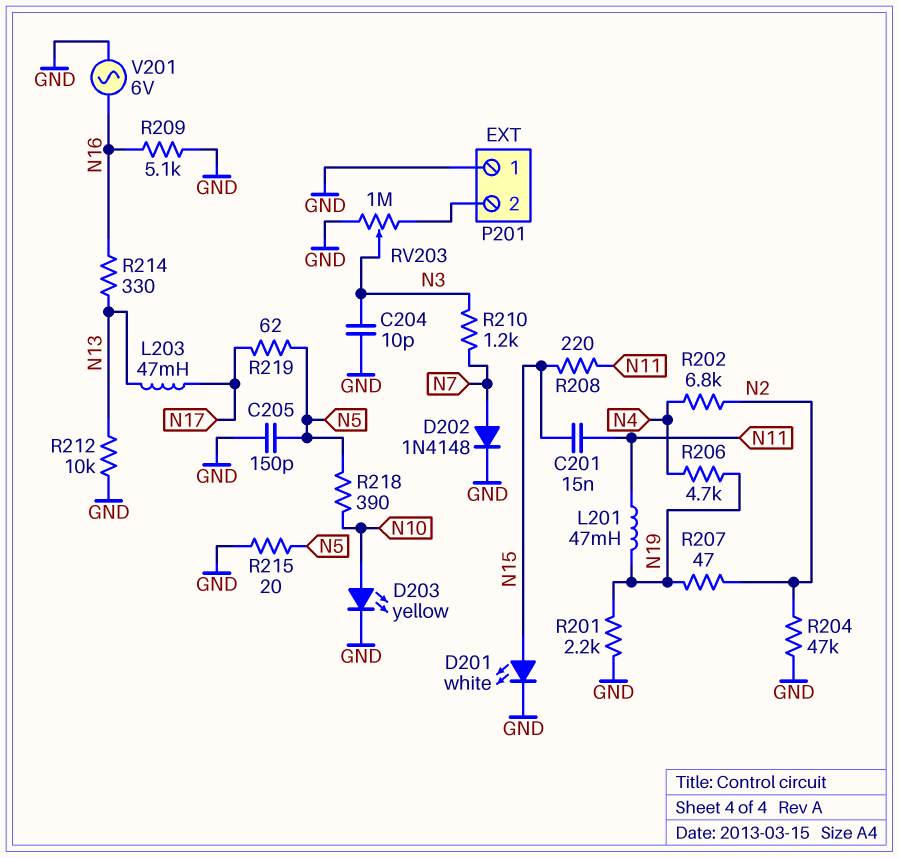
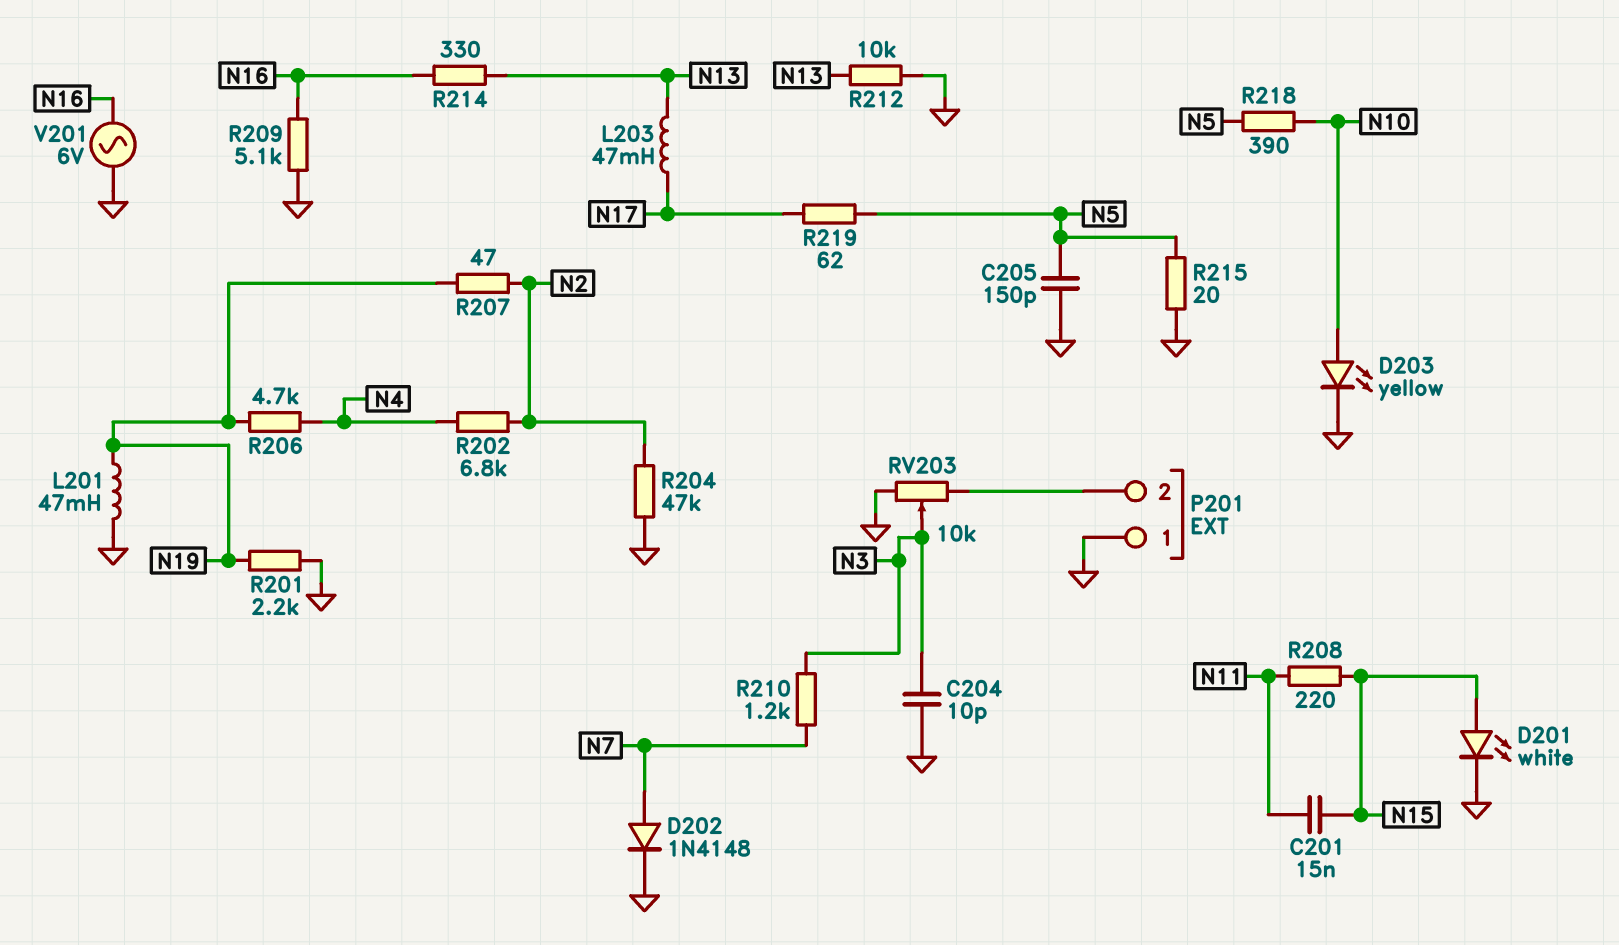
L201: 47mH (N11, N19) -> 47mH (GND, N19)
RV203: 1M (GND, P201/2, wiper N3) -> 10k (GND, P201/2, wiper N3)

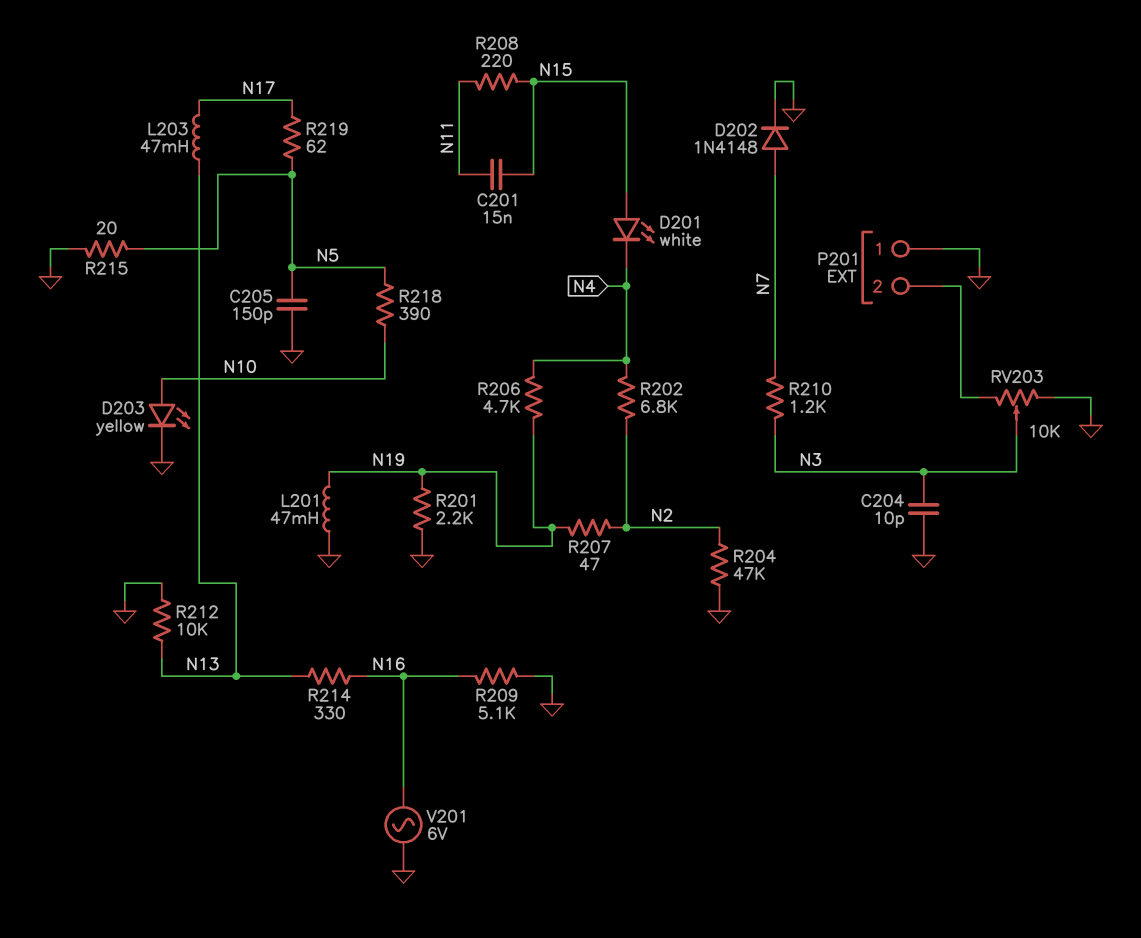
D201: LED white (A N15, K GND) -> LED white (A N15, K N4)

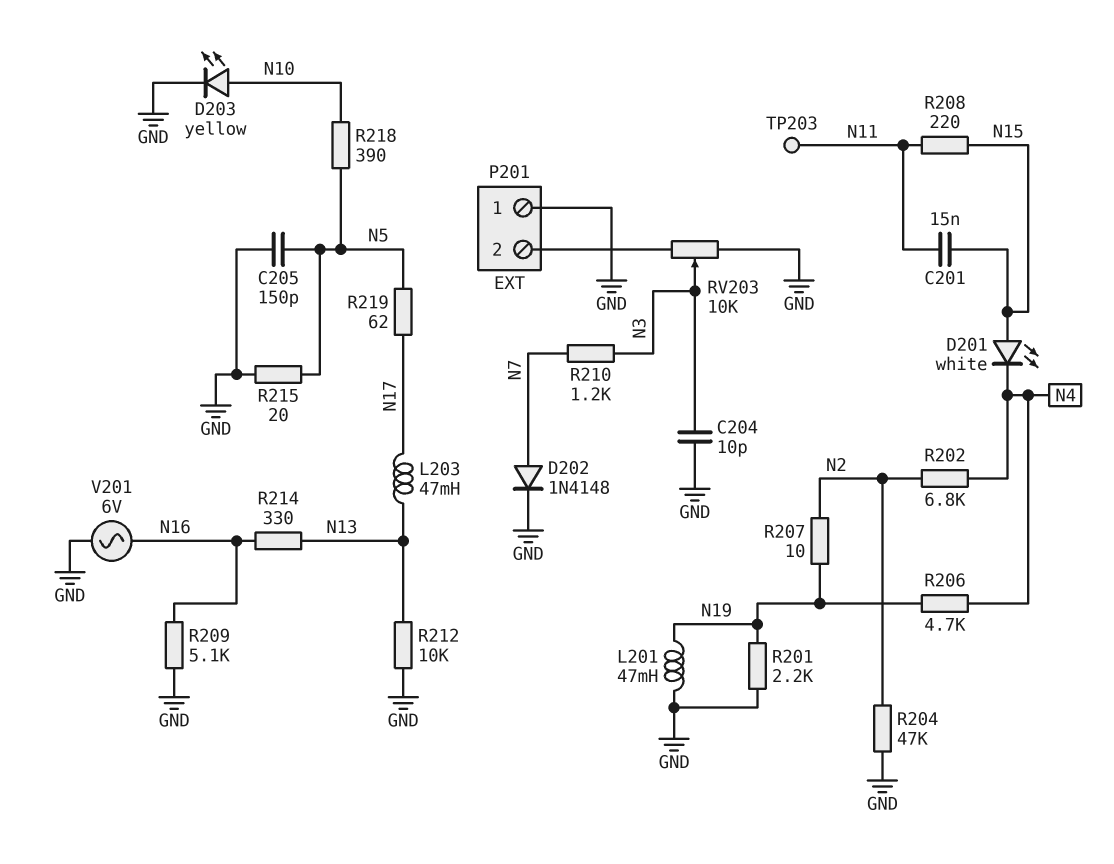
R207: 47 (N2, N19) -> 10 (N2, N19)
TP203: none -> test point (N11)

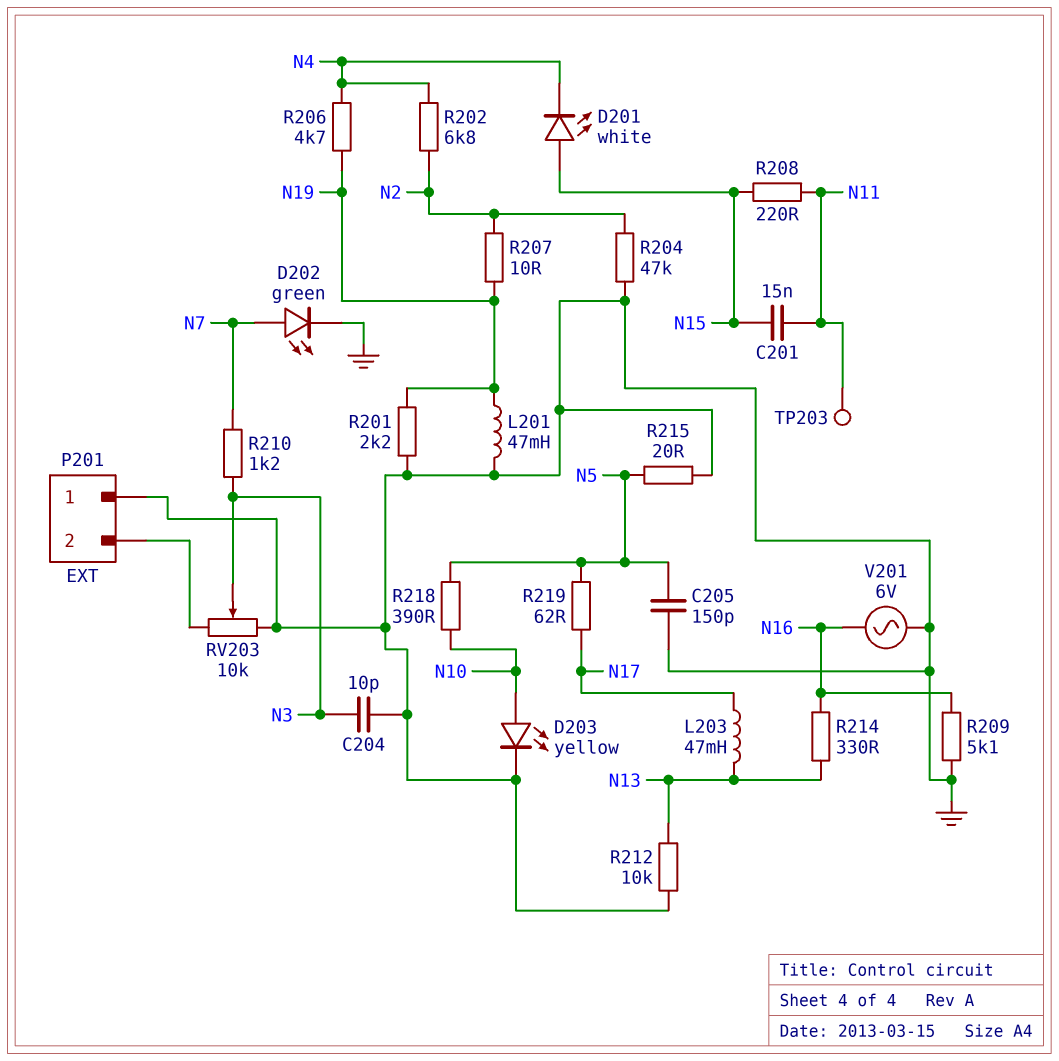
D202: diode 1N4148 (A N7, K GND) -> LED green (A N7, K GND)

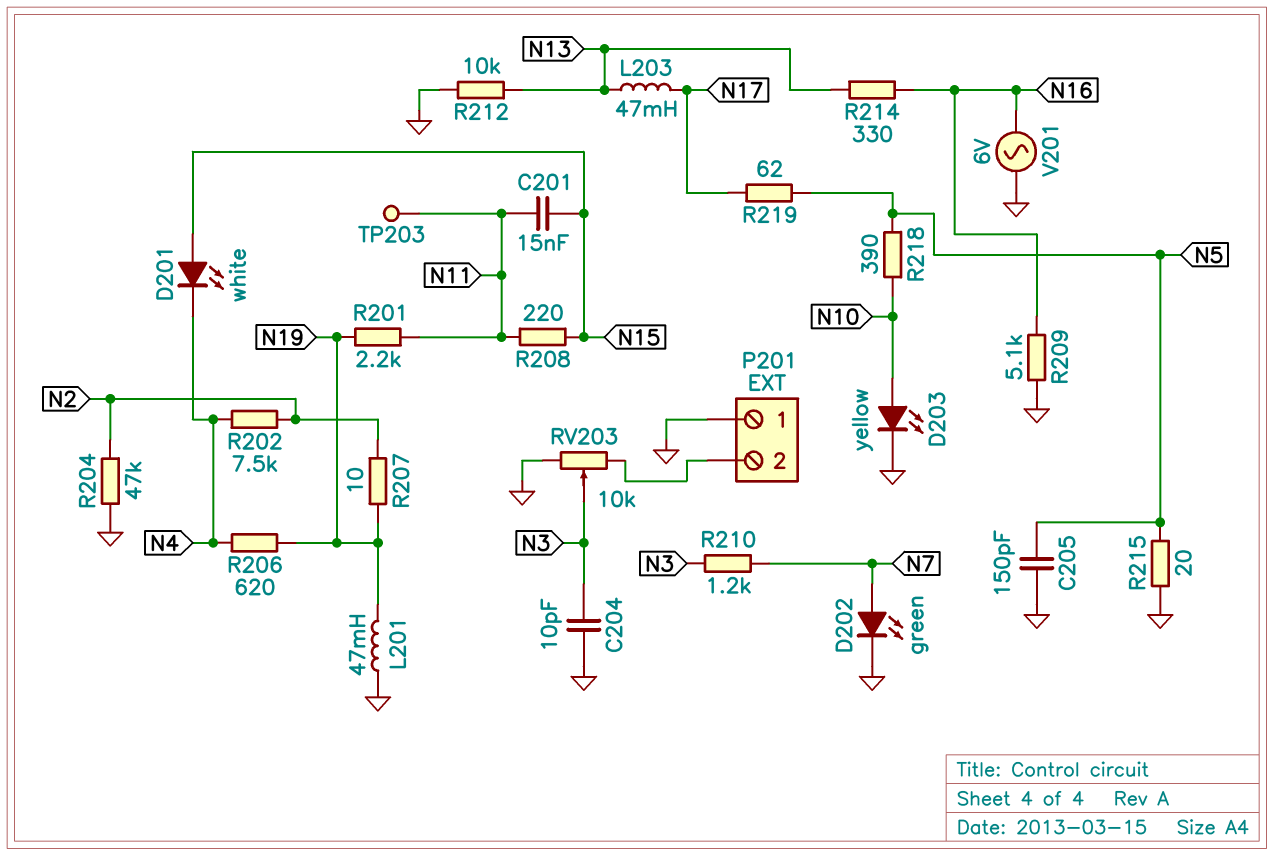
R201: 2.2k (GND, N19) -> 2.2k (N11, N19)
R202: 6.8k (N2, N4) -> 7.5k (N2, N4)
R206: 4.7k (N4, N19) -> 620 (N4, N19)

